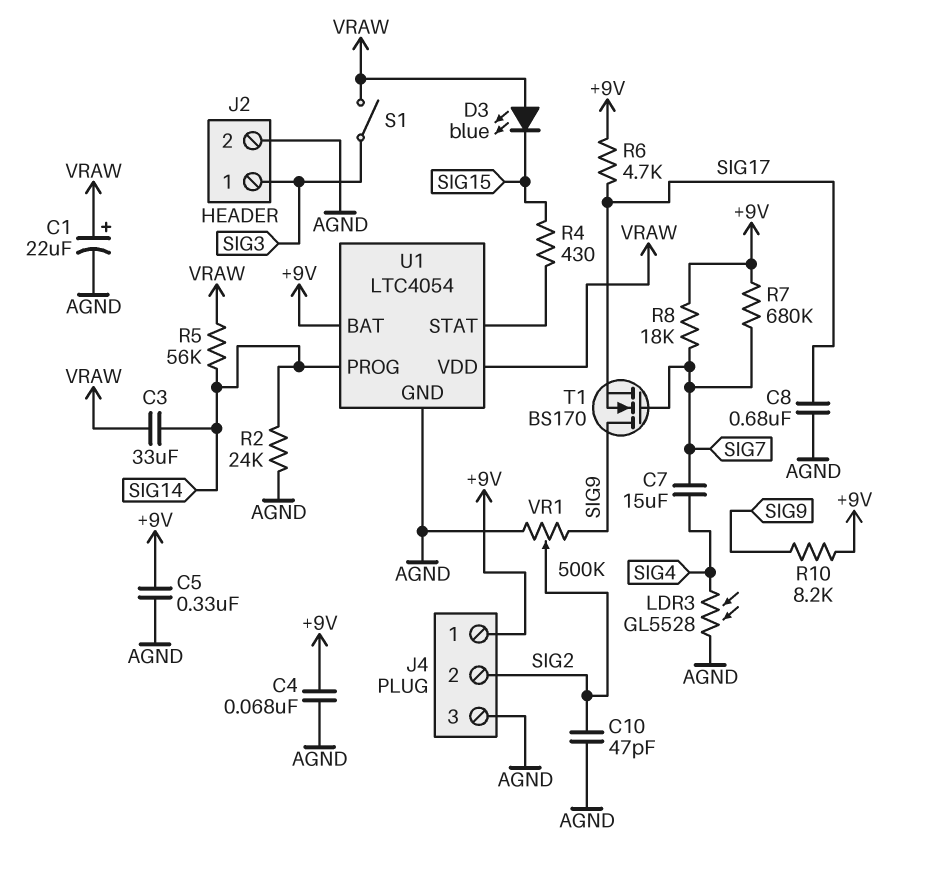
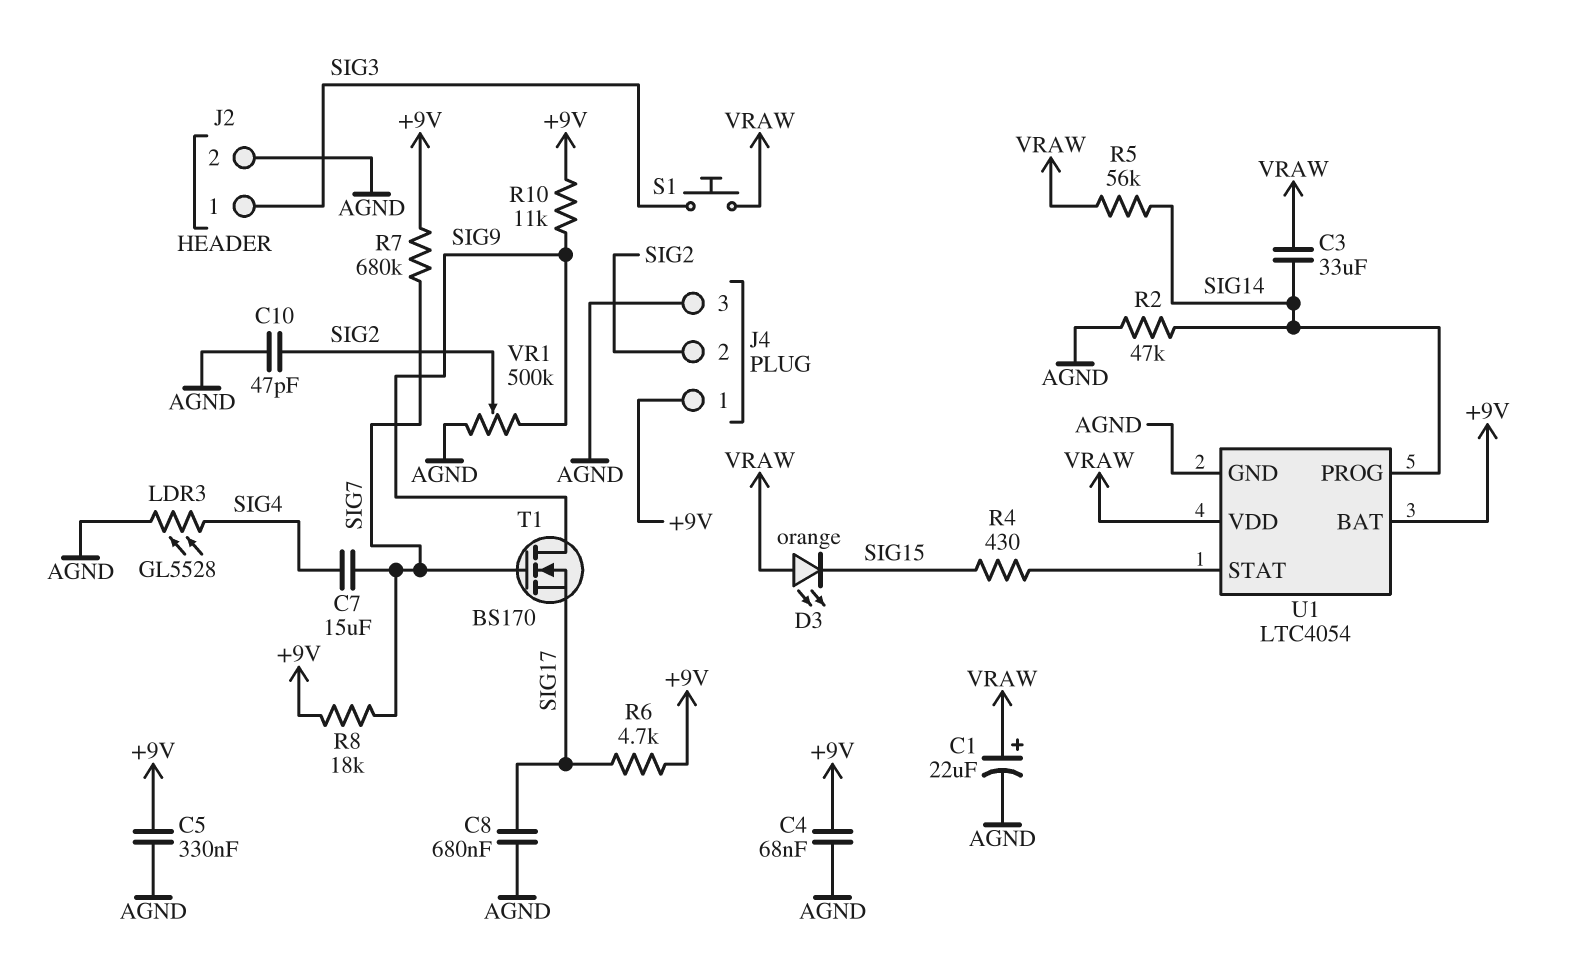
D3: LED blue (A VRAW, K SIG15) -> LED orange (A VRAW, K SIG15)
R2: 24k (AGND, SIG14) -> 47k (AGND, SIG14)
R10: 8.2k (+9V, SIG9) -> 11k (+9V, SIG9)
S1: switch (SIG3, VRAW) -> button (SIG3, VRAW)

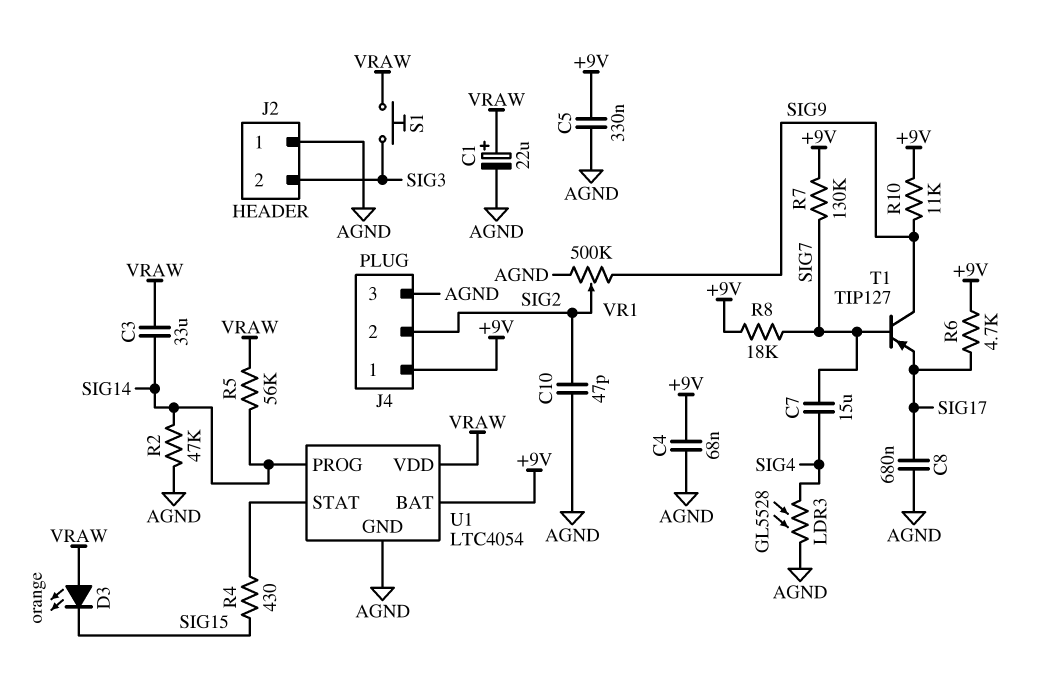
J2 pin 1: SIG3 -> AGND
J2 pin 2: AGND -> SIG3
R7: 680k (+9V, SIG7) -> 130k (+9V, SIG7)
T1: NMOS BS170 (G SIG7, D SIG9, S SIG17) -> PNP TIP127 (B SIG7, C SIG9, E SIG17)

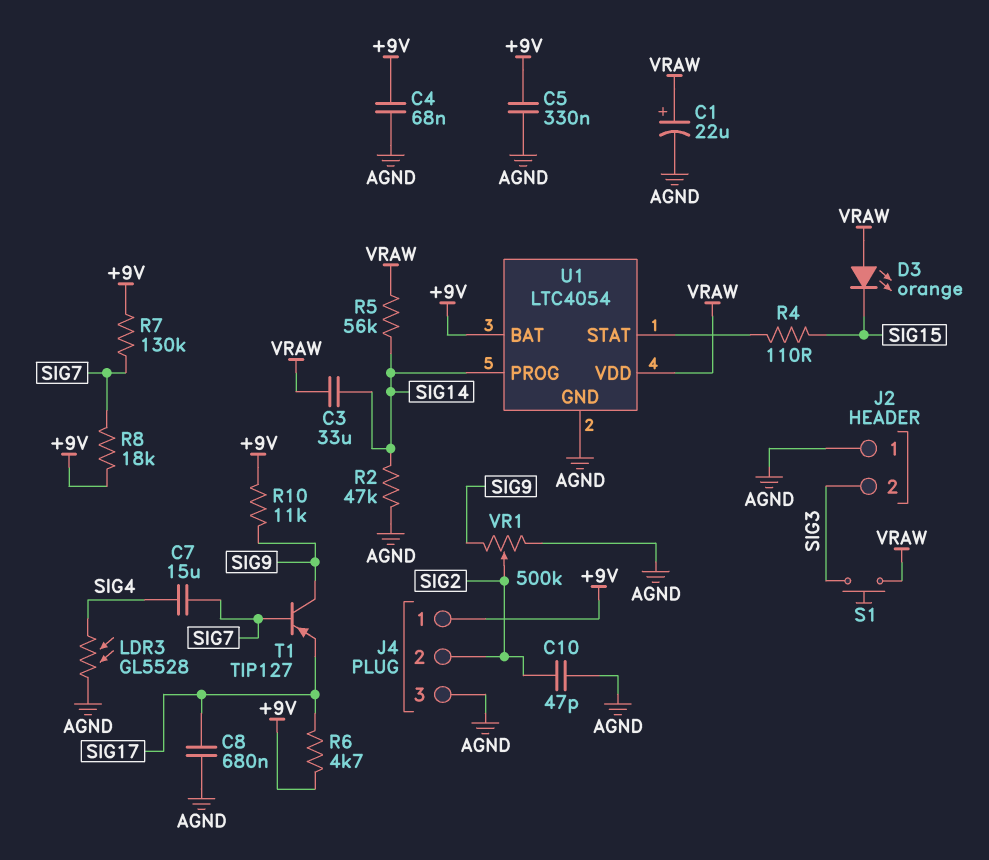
R4: 430 (SIG15, U1/STAT) -> 110 (SIG15, U1/STAT)

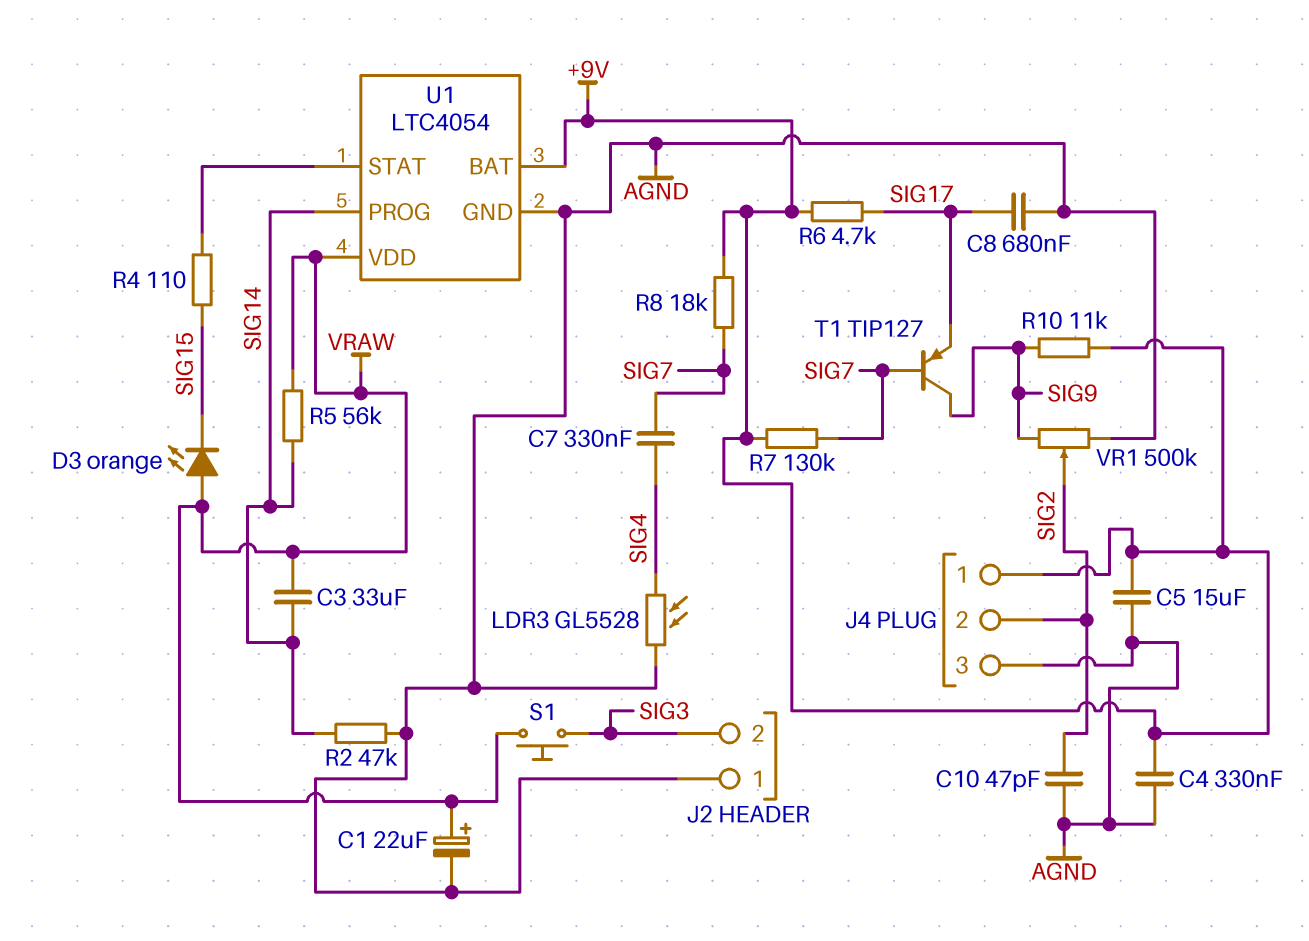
C4: 68nF (+9V, AGND) -> 330nF (+9V, AGND)
C5: 330nF (+9V, AGND) -> 15uF (+9V, AGND)
C7: 15uF (SIG4, SIG7) -> 330nF (SIG4, SIG7)

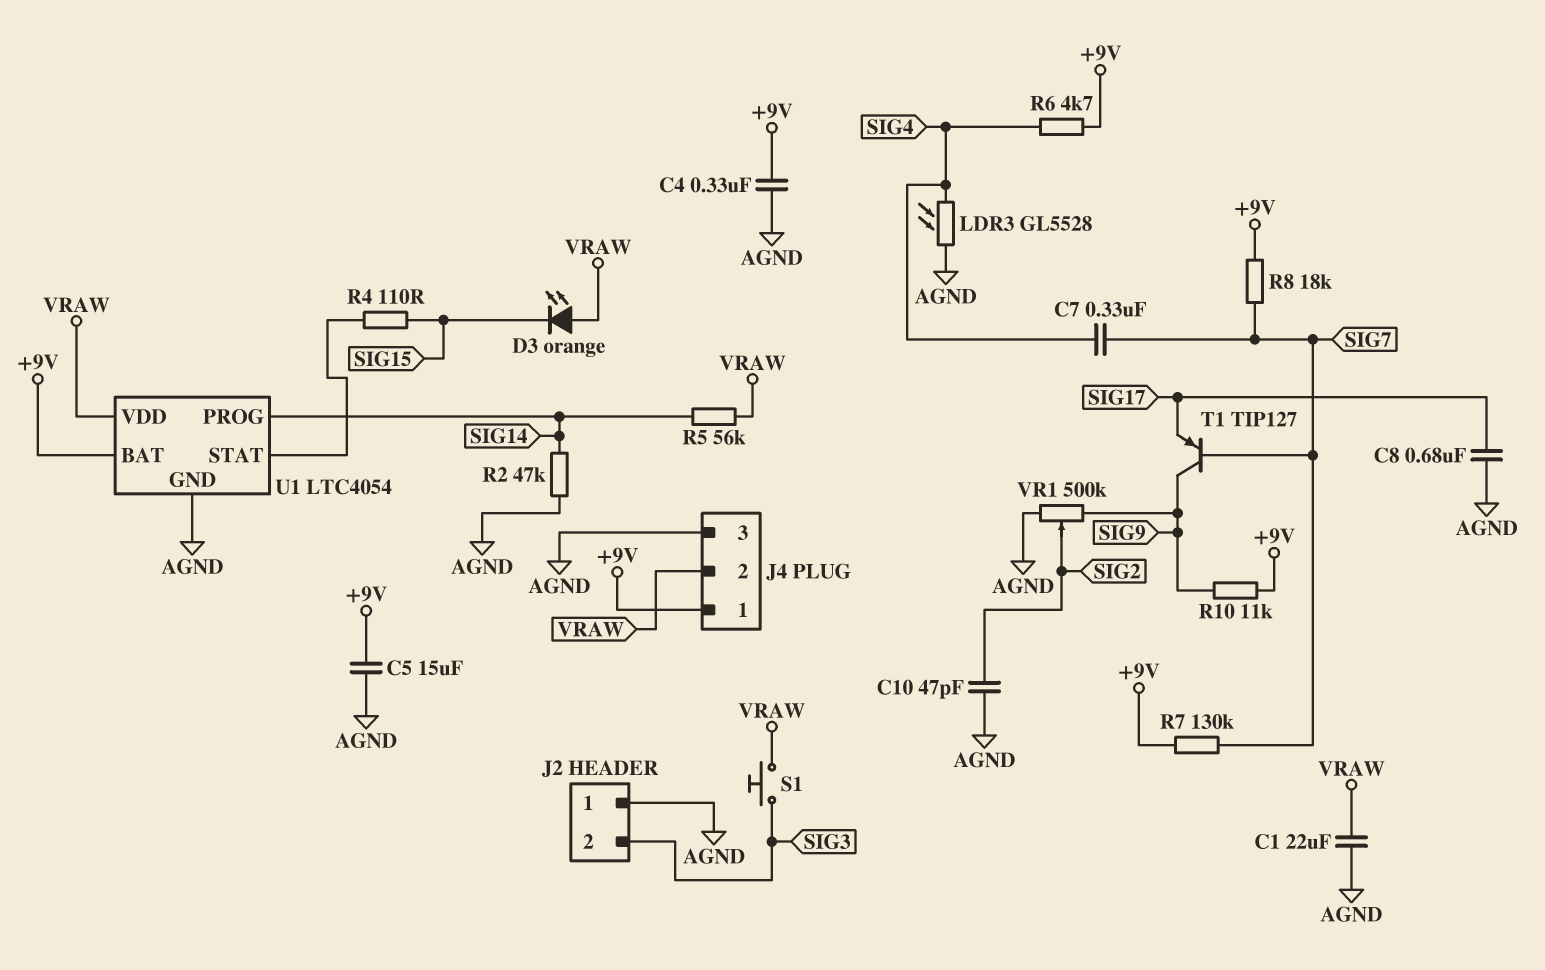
C1: 22uF (plus VRAW, minus AGND) -> 22uF (AGND, VRAW)
C3: 33uF (SIG14, VRAW) -> none
J4 pin 2: SIG2 -> VRAW
R6: 4.7k (+9V, SIG17) -> 4.7k (+9V, SIG4)

